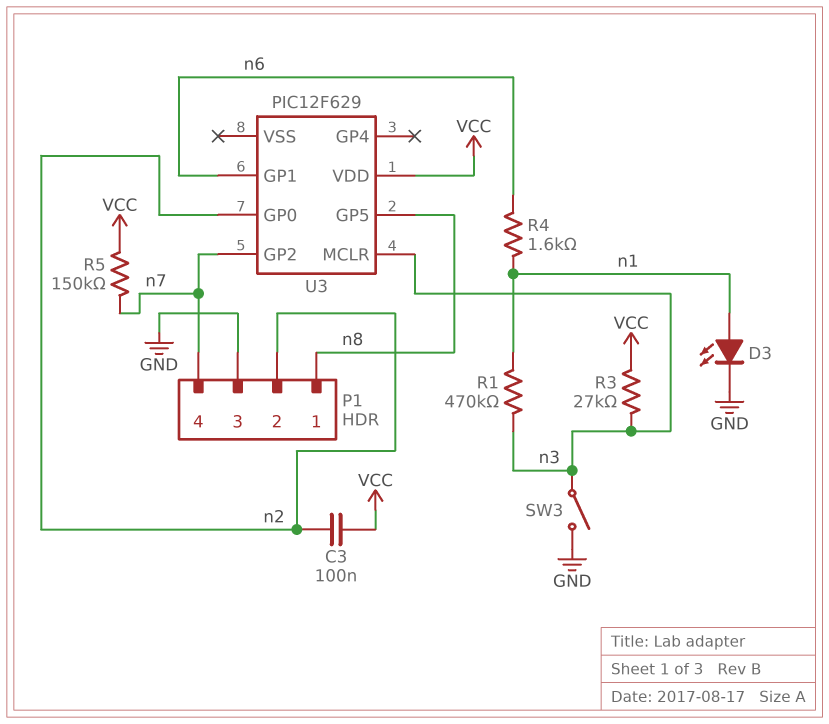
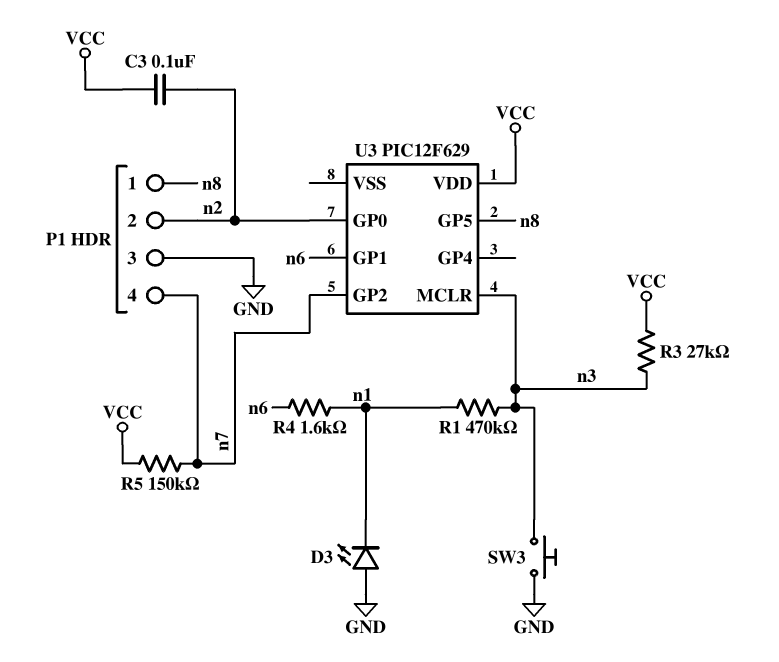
D3: LED (A n1, K GND) -> LED (A GND, K n1)
SW3: switch (GND, n3) -> button (GND, n3)

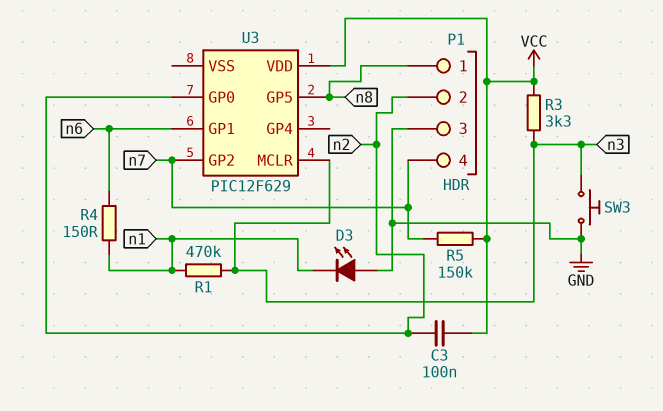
R3: 27k (VCC, n3) -> 3.3k (VCC, n3)
R4: 1.6k (n1, n6) -> 150 (n1, n6)

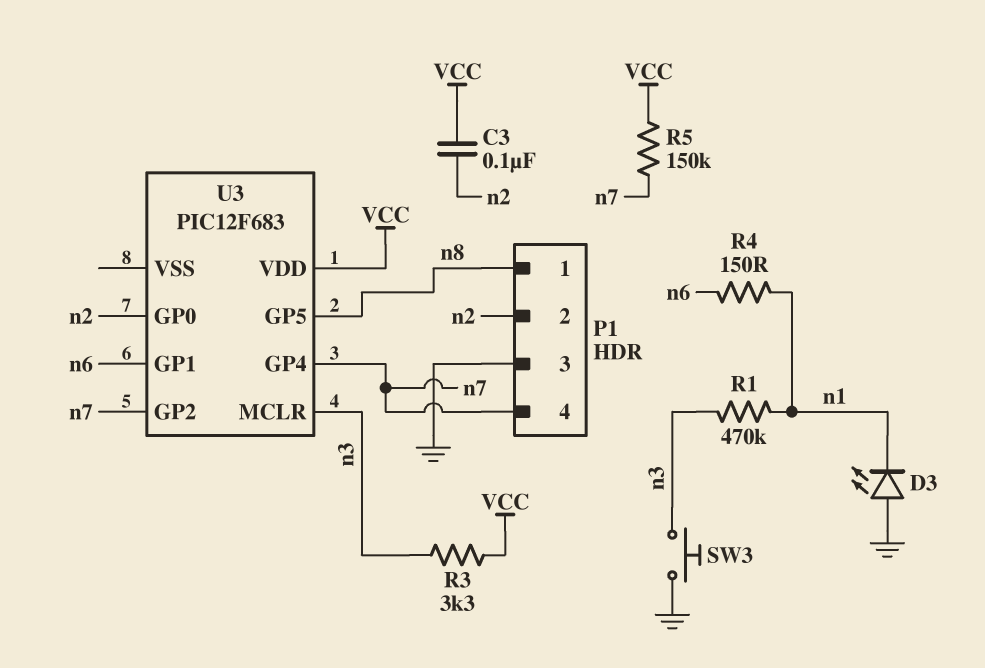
U3: PIC12F629 -> PIC12F683
U3 pin GP4: none -> n7

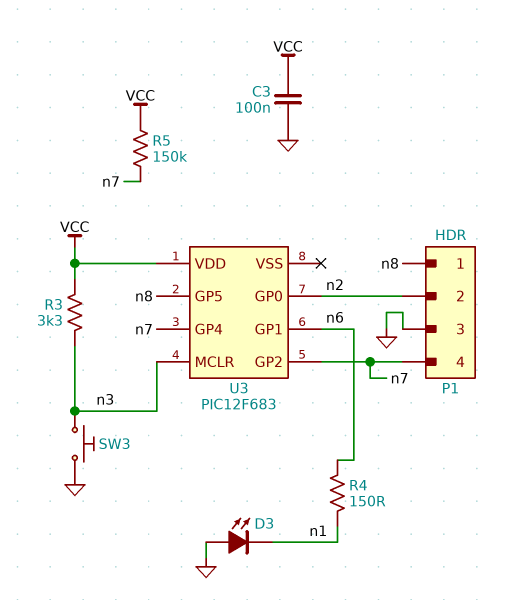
C3: 100nF (VCC, n2) -> 100nF (GND, VCC)
R1: 470k (n1, n3) -> none

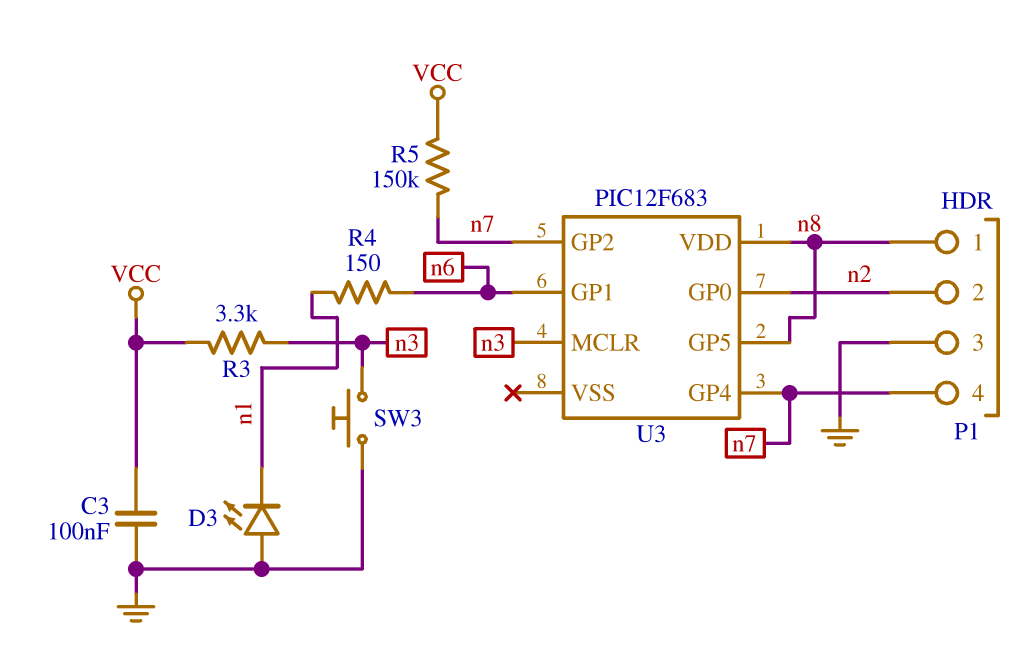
U3 pin VDD: VCC -> n8

